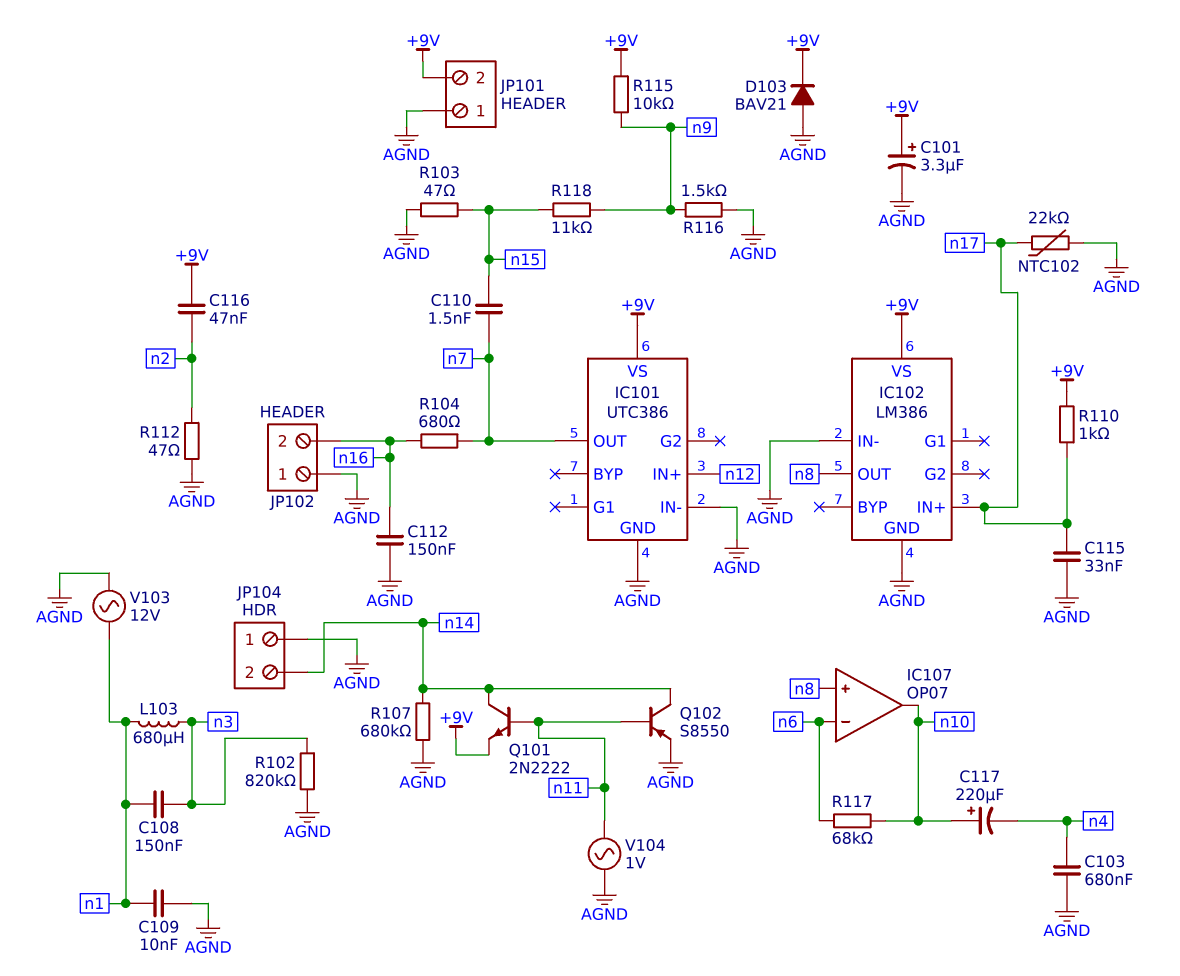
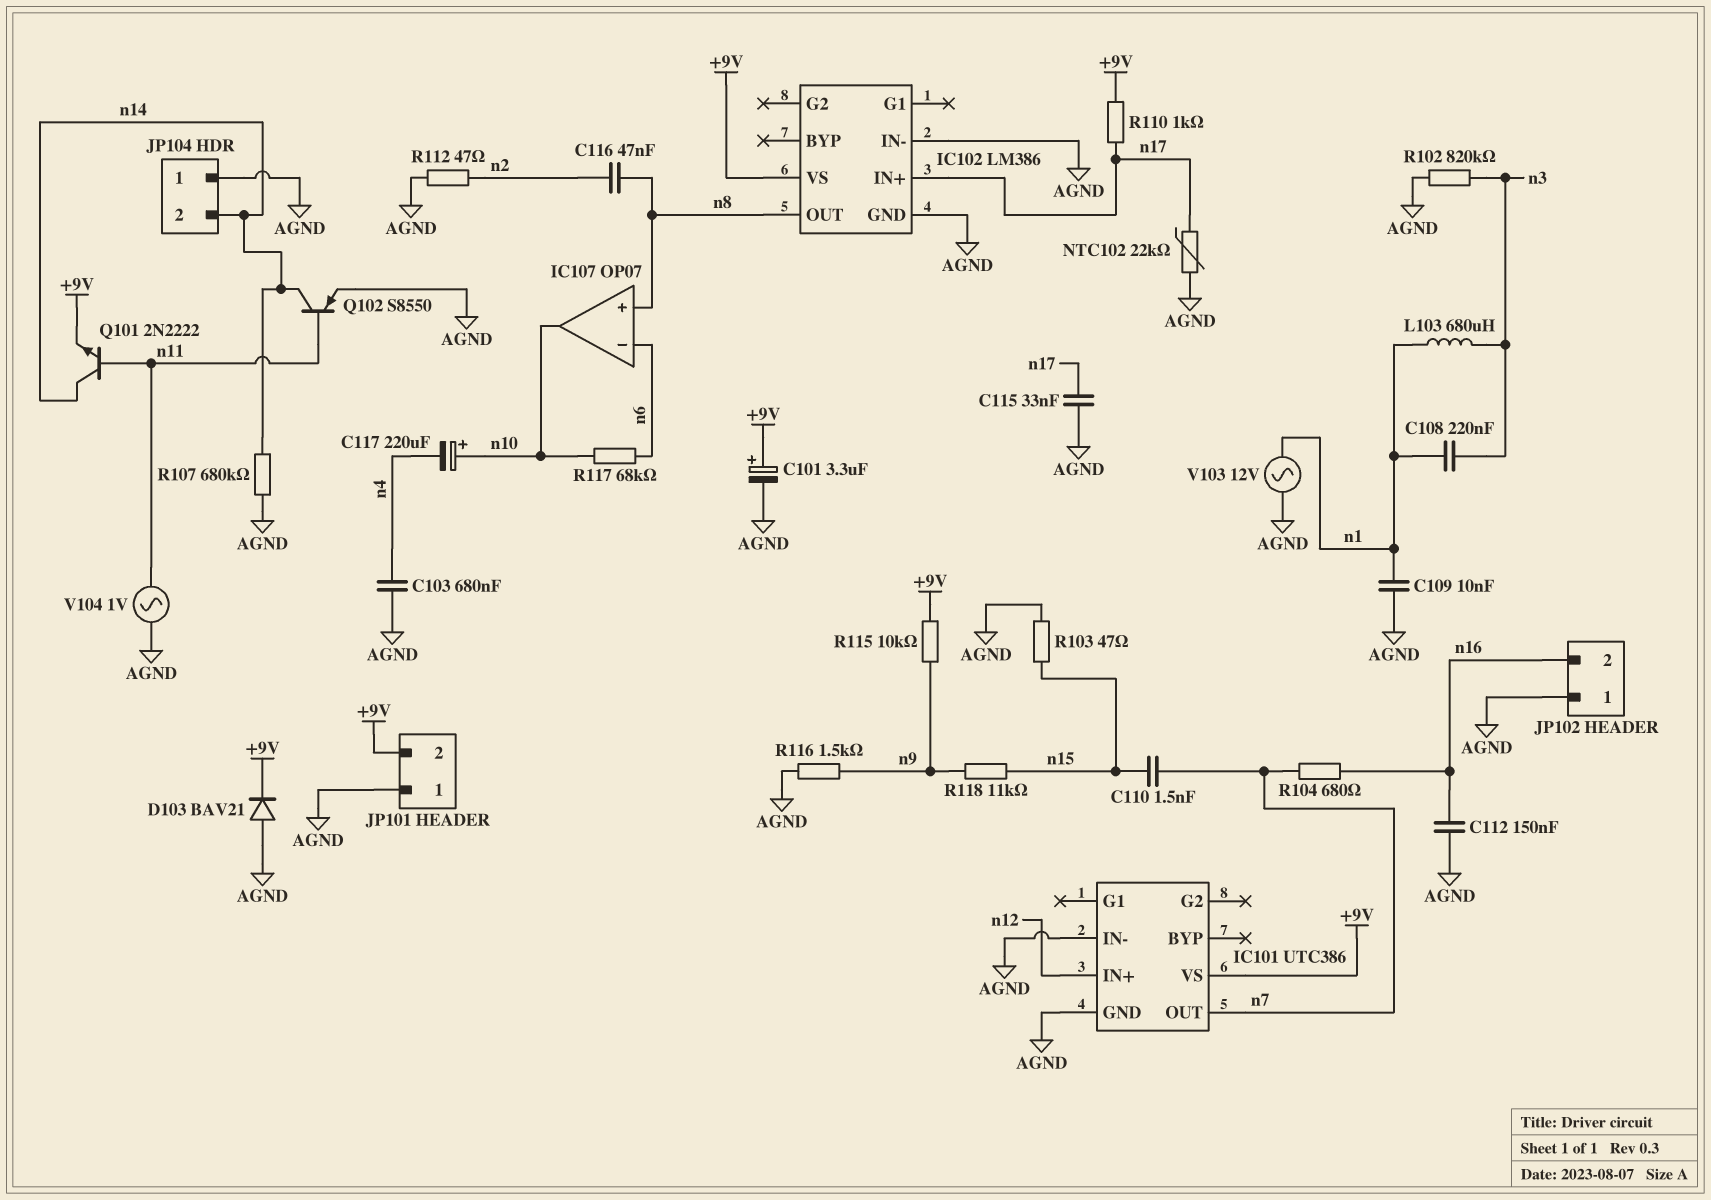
C108: 150nF (n1, n3) -> 220nF (n1, n3)
C116: 47nF (+9V, n2) -> 47nF (n2, n8)

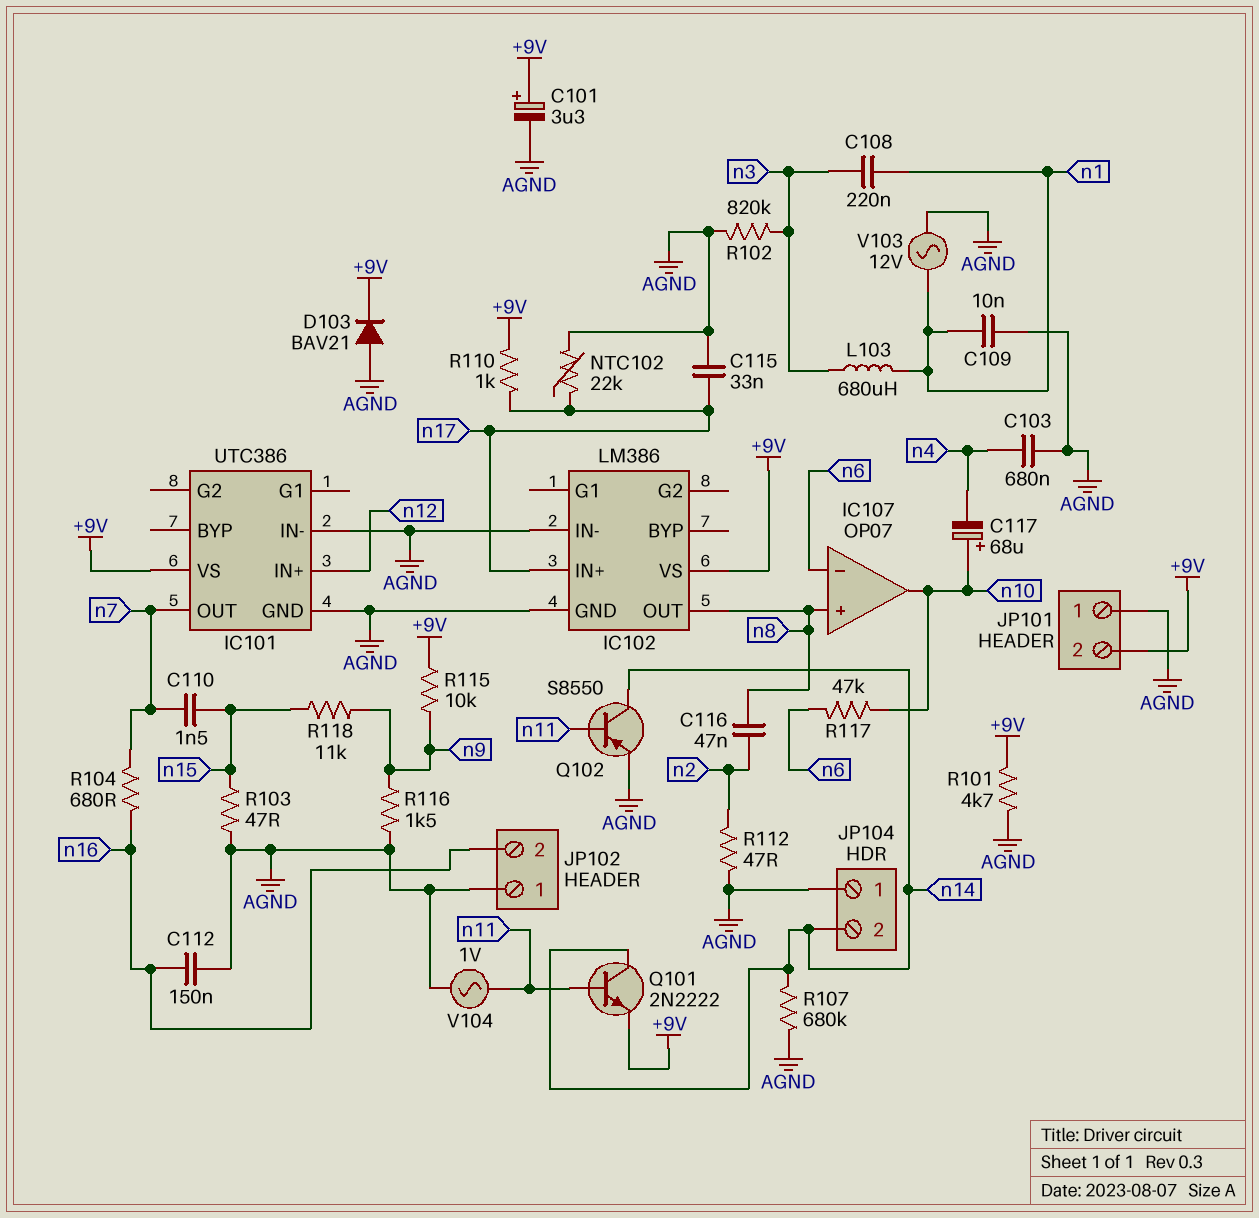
C117: 220uF (plus n10, minus n4) -> 68uF (plus n10, minus n4)
R101: none -> 4.7k (+9V, AGND)
R117: 68k (n6, n10) -> 47k (n6, n10)

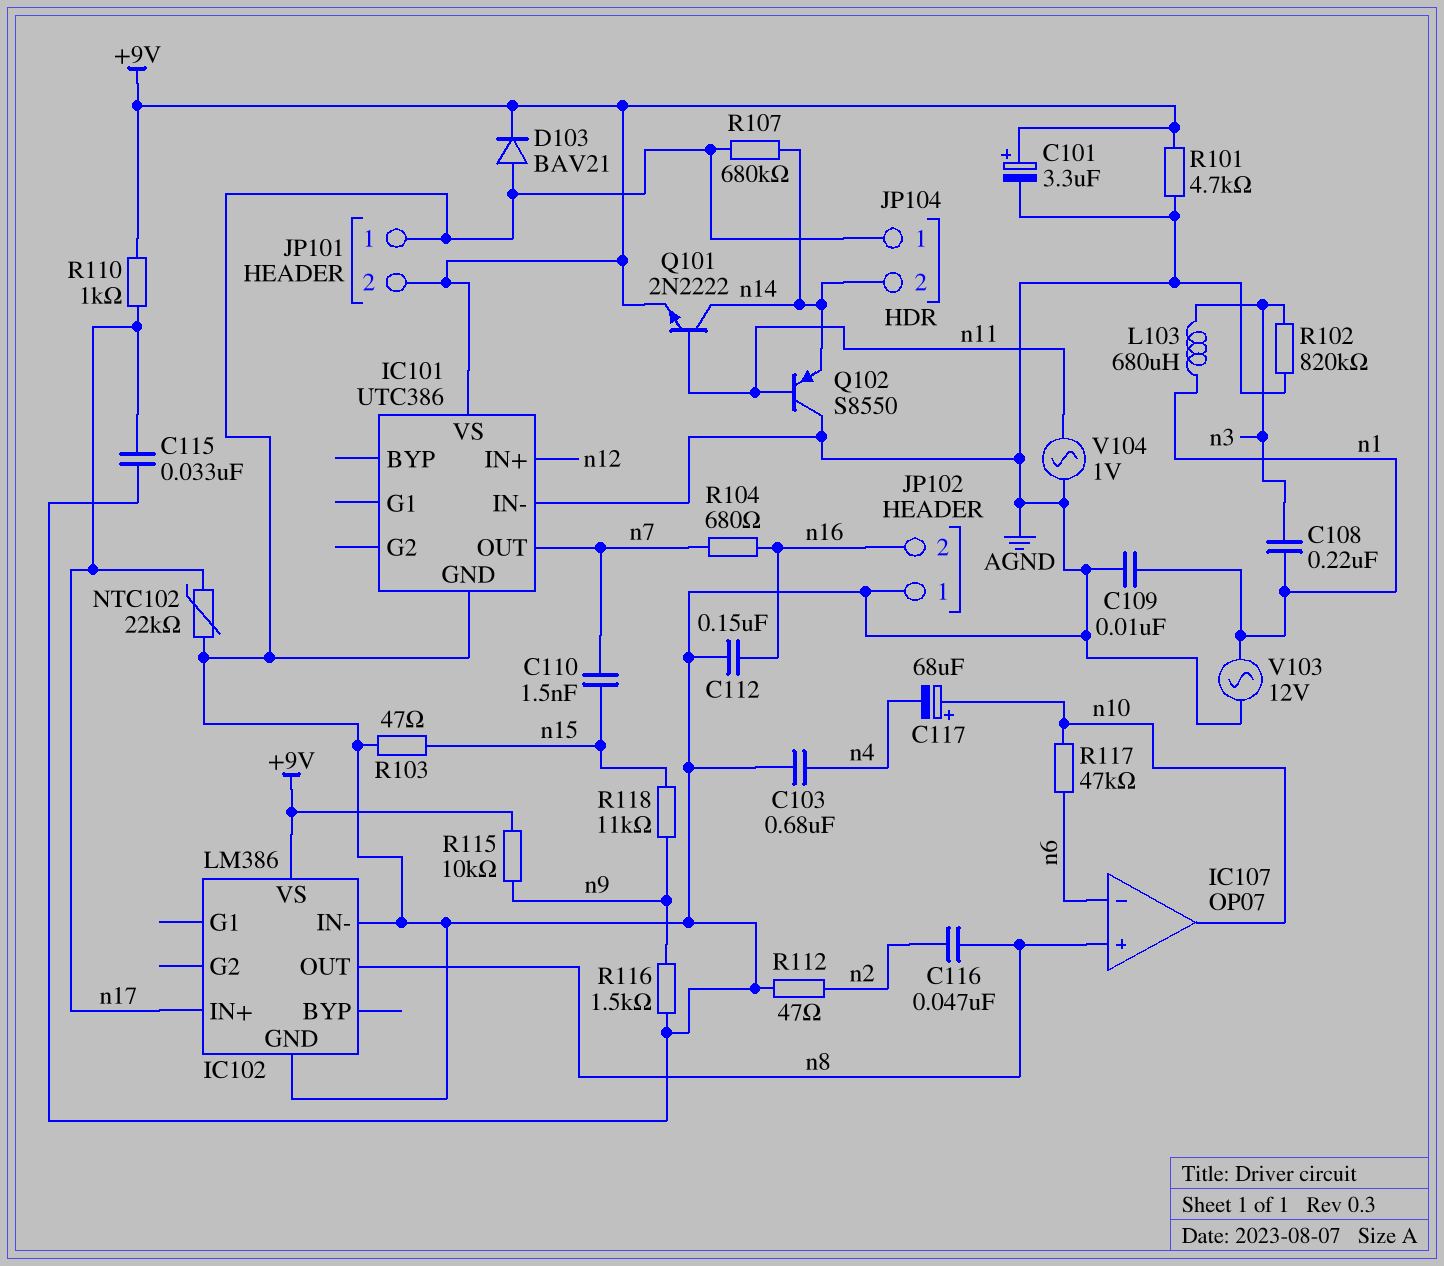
Q102: PNP S8550 (B n11, C n14, E AGND) -> PNP S8550 (B n11, C AGND, E n14)

